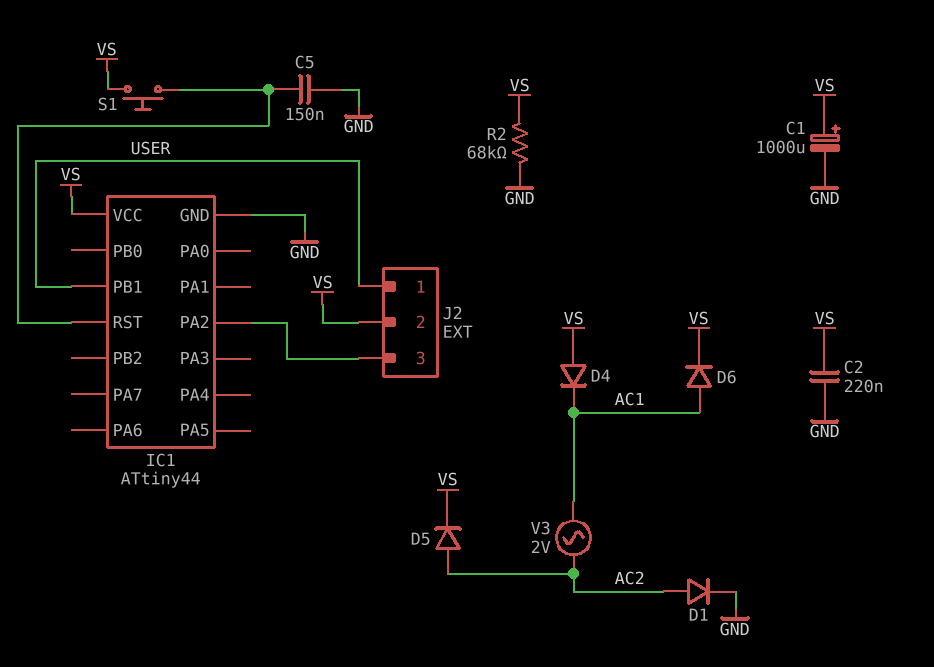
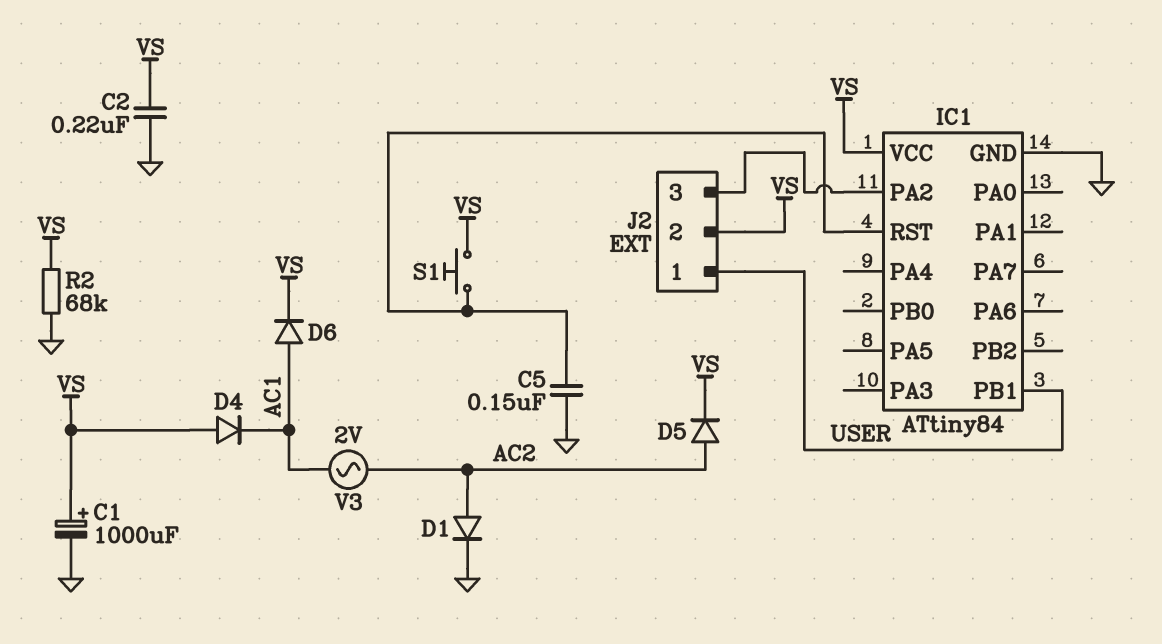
IC1: ATtiny44 -> ATtiny84

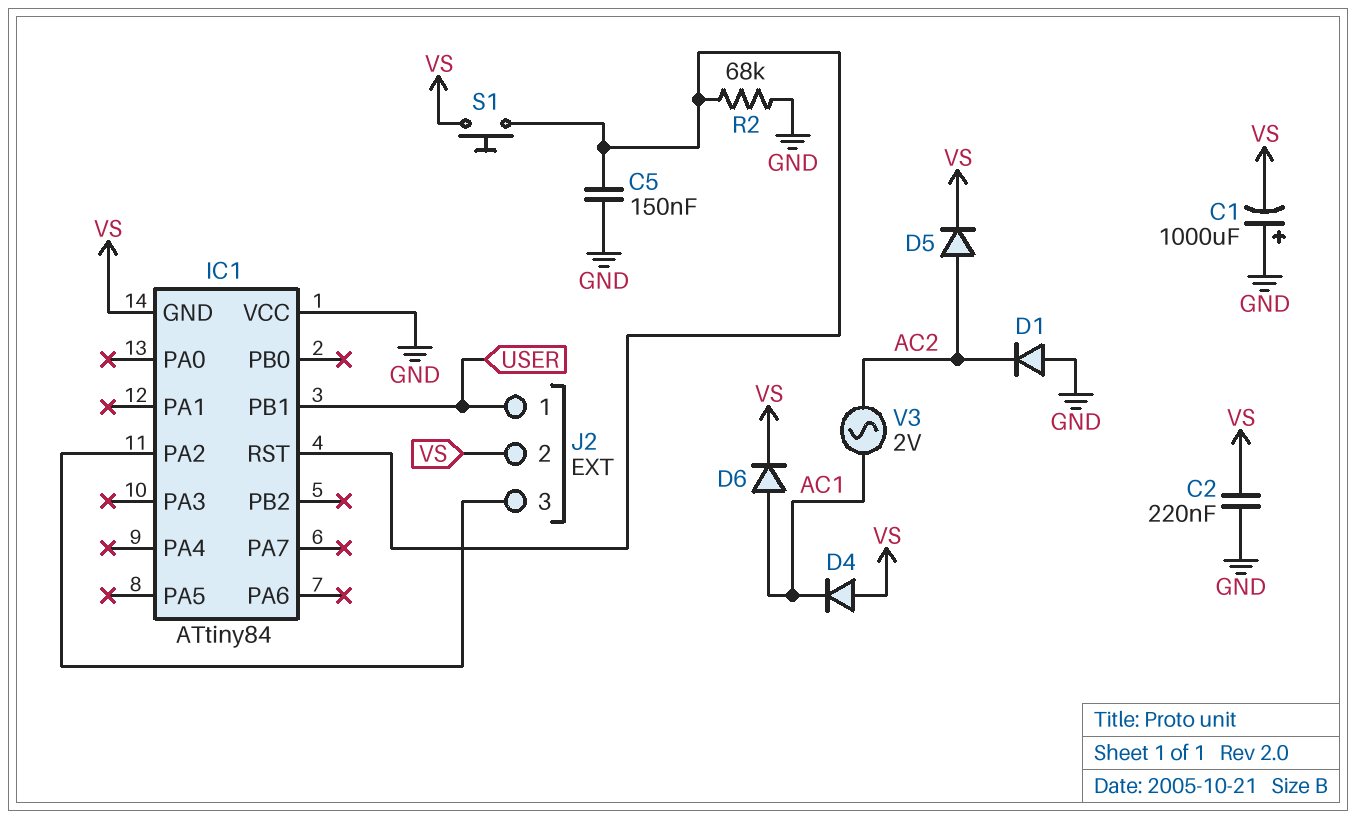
C1: 1000uF (plus VS, minus GND) -> 1000uF (plus GND, minus VS)
D1: diode (A AC2, K GND) -> diode (A GND, K AC2)
IC1 pin GND: GND -> VS
IC1 pin VCC: VS -> GND
R2: 68k (GND, VS) -> 68k (GND, IC1/RST)

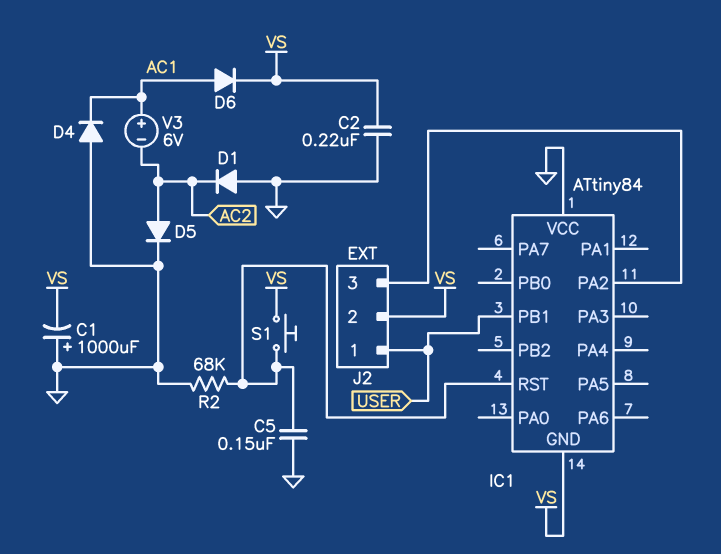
D4: diode (A VS, K AC1) -> diode (A GND, K AC1)
D5: diode (A AC2, K VS) -> diode (A AC2, K GND)
V3: AC 2V (AC1, AC2) -> 6V (plus AC1, minus AC2)

